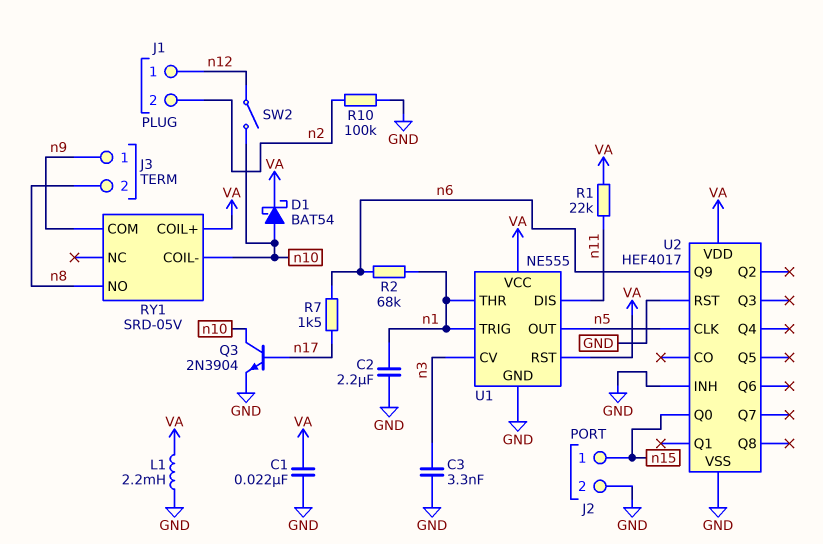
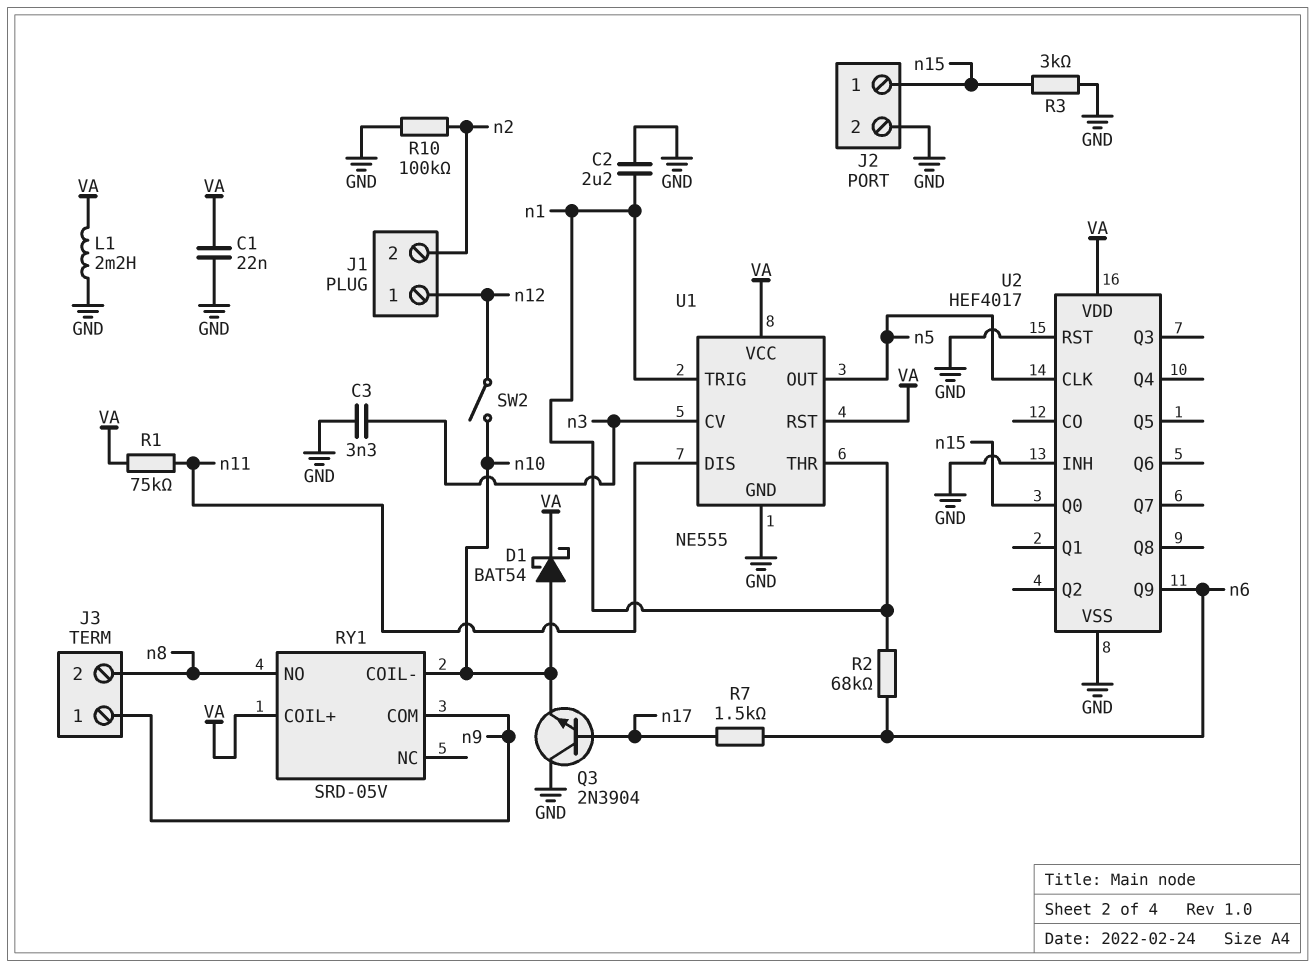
Q3: NPN 2N3904 (B n17, C n10, E GND) -> NPN 2N3904 (B n17, C GND, E n10)
R1: 22k (VA, n11) -> 75k (VA, n11)
R3: none -> 3k (GND, n15)

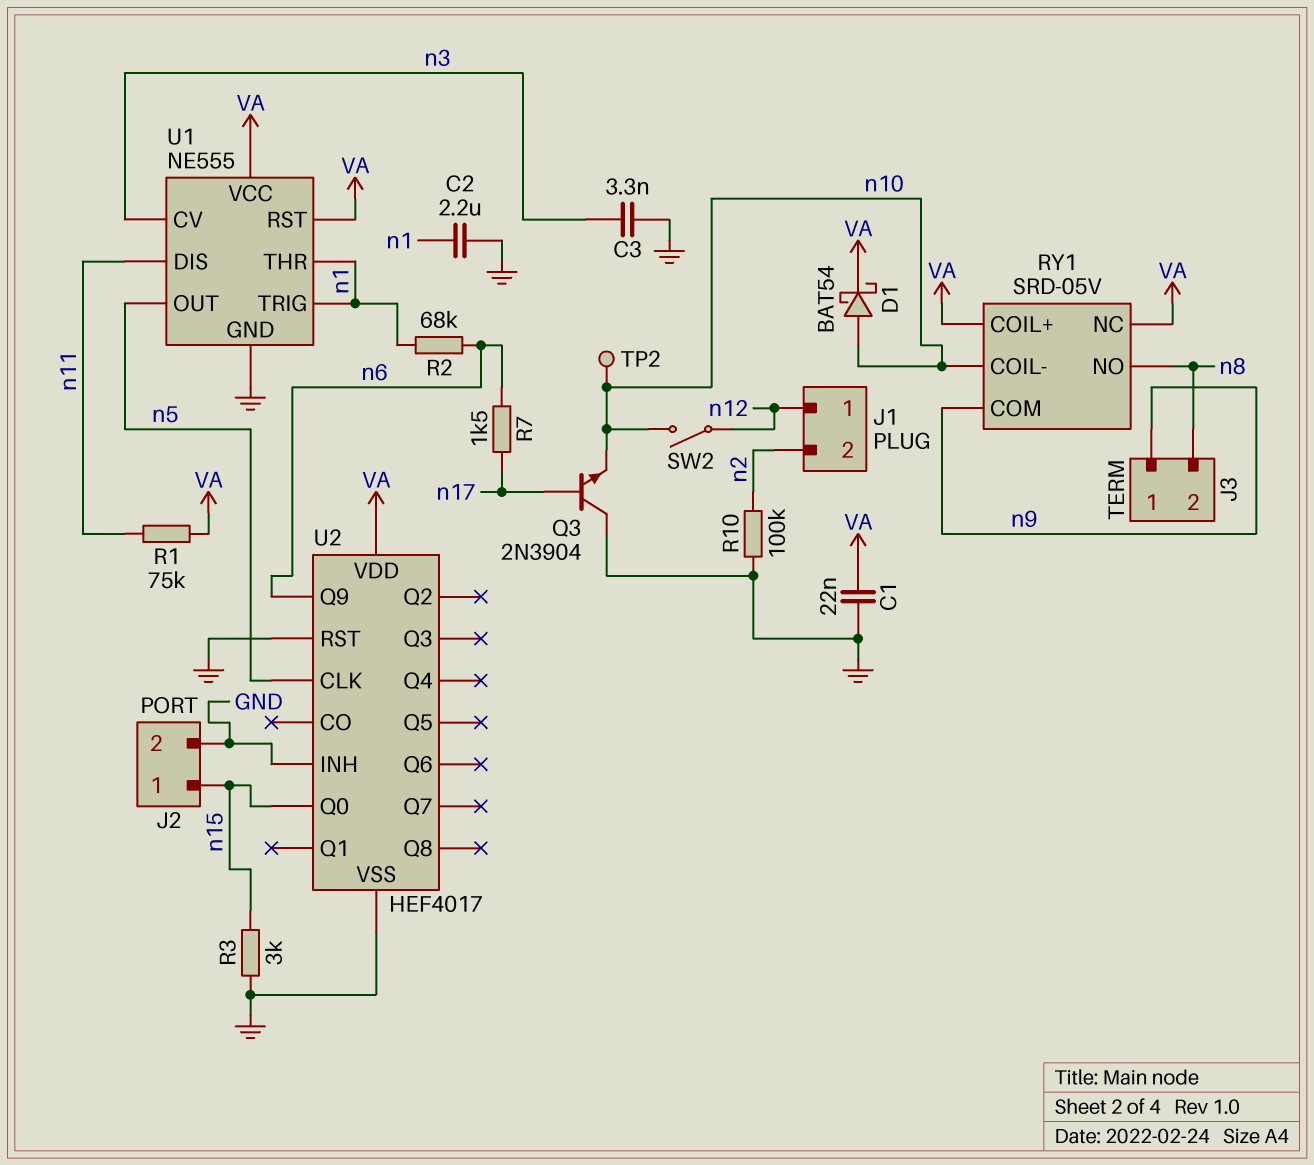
L1: 2.2mH (GND, VA) -> none
RY1 pin NC: none -> VA
TP2: none -> test point (n10)

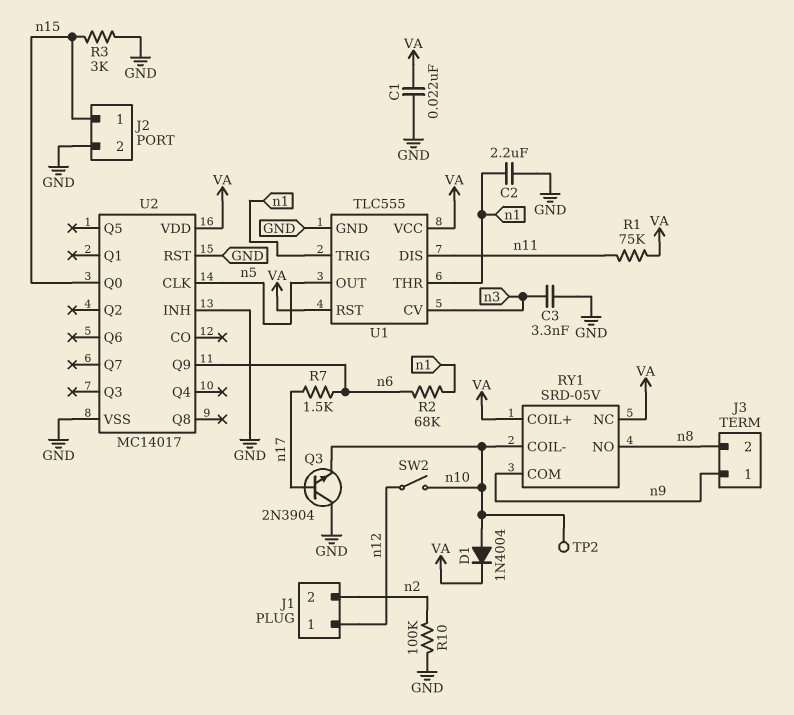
D1: schottky BAT54 (A n10, K VA) -> diode 1N4004 (A n10, K VA)
U1: NE555 -> TLC555
U2: HEF4017 -> MC14017

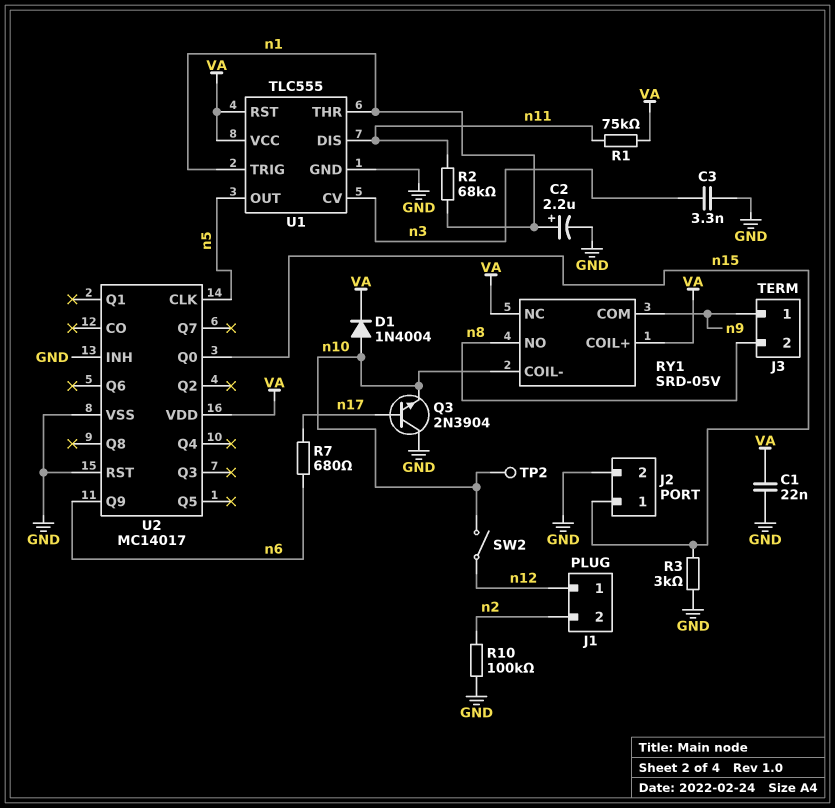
C2: 2.2uF (GND, n1) -> 2.2uF (plus n1, minus GND)
R2: 68k (n1, n6) -> 68k (n1, n11)
R7: 1.5k (n6, n17) -> 680 (n6, n17)

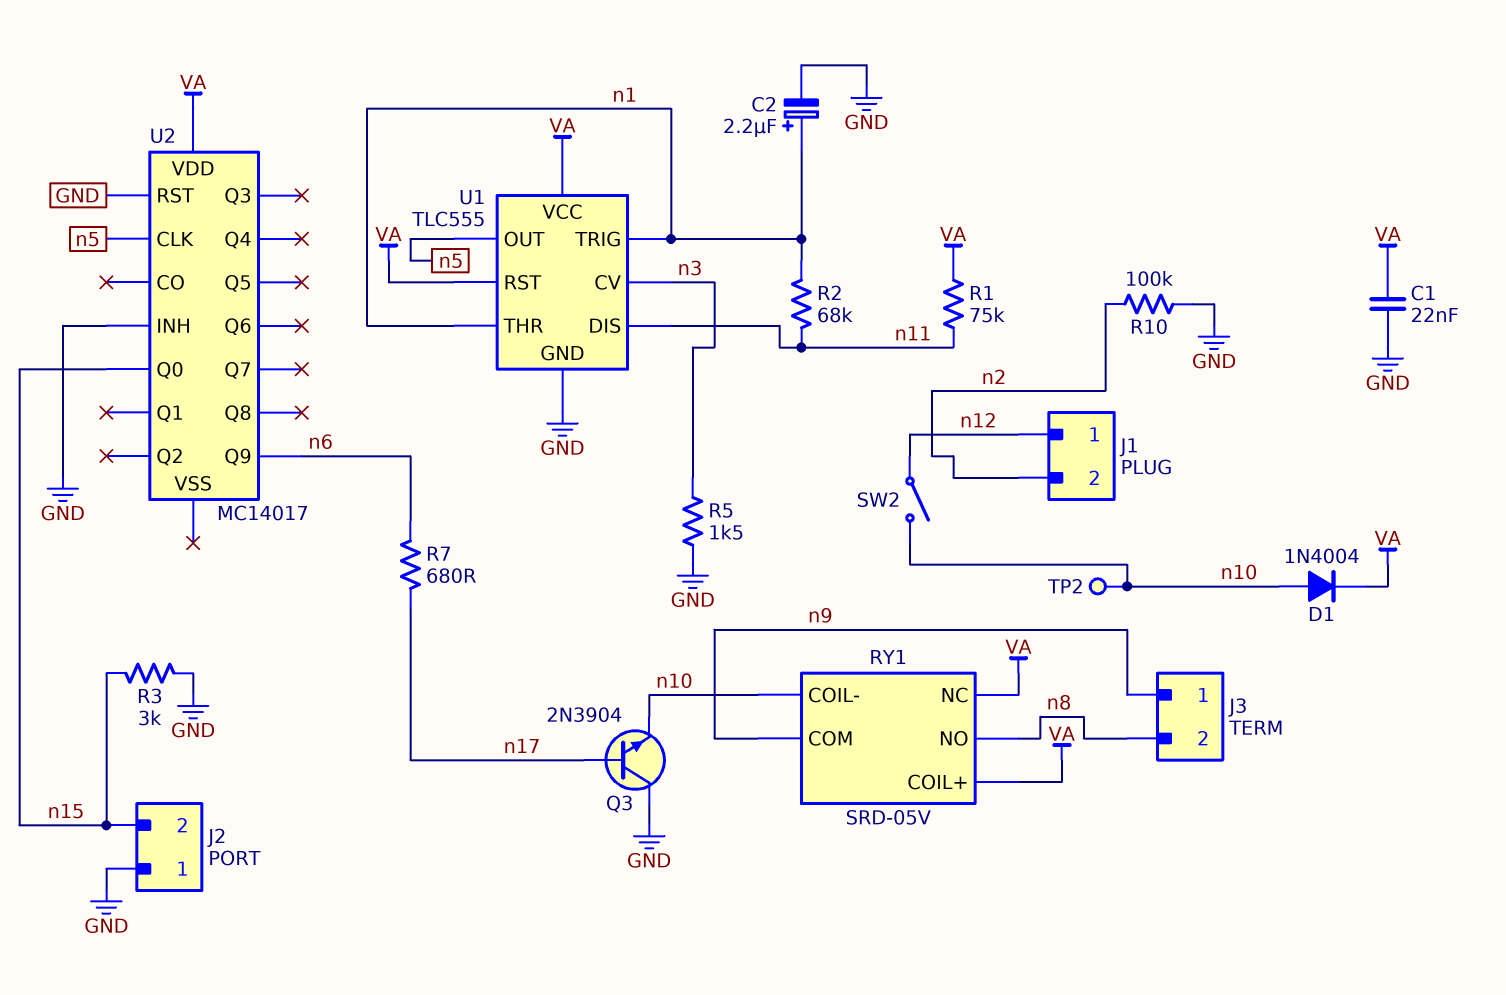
C3: 3.3nF (GND, n3) -> none
J2 pin 1: n15 -> GND
J2 pin 2: GND -> n15
R5: none -> 1.5k (GND, n3)
U2 pin VSS: GND -> none

